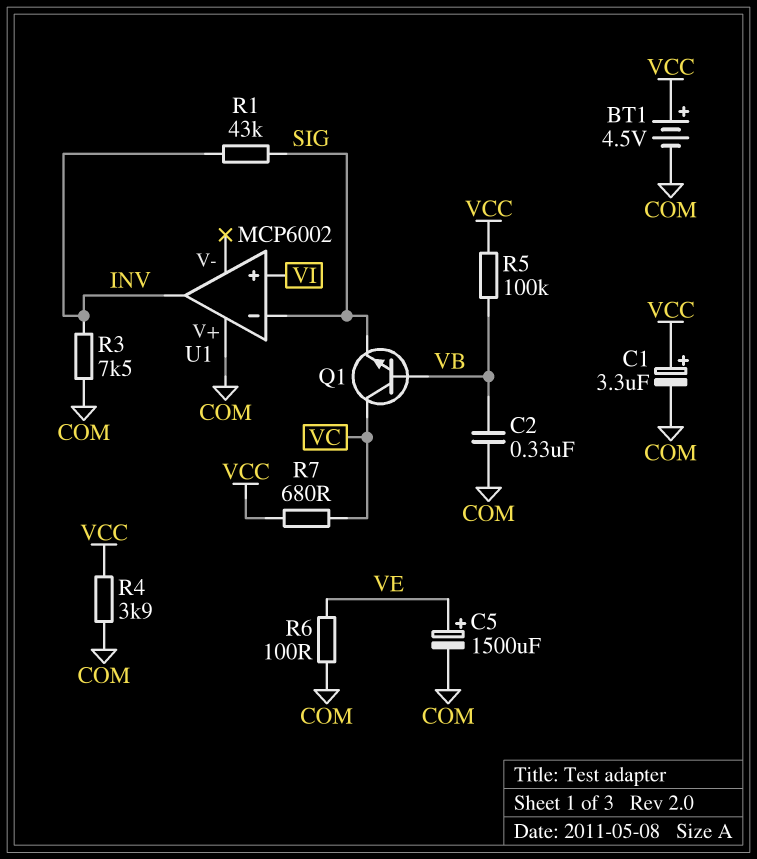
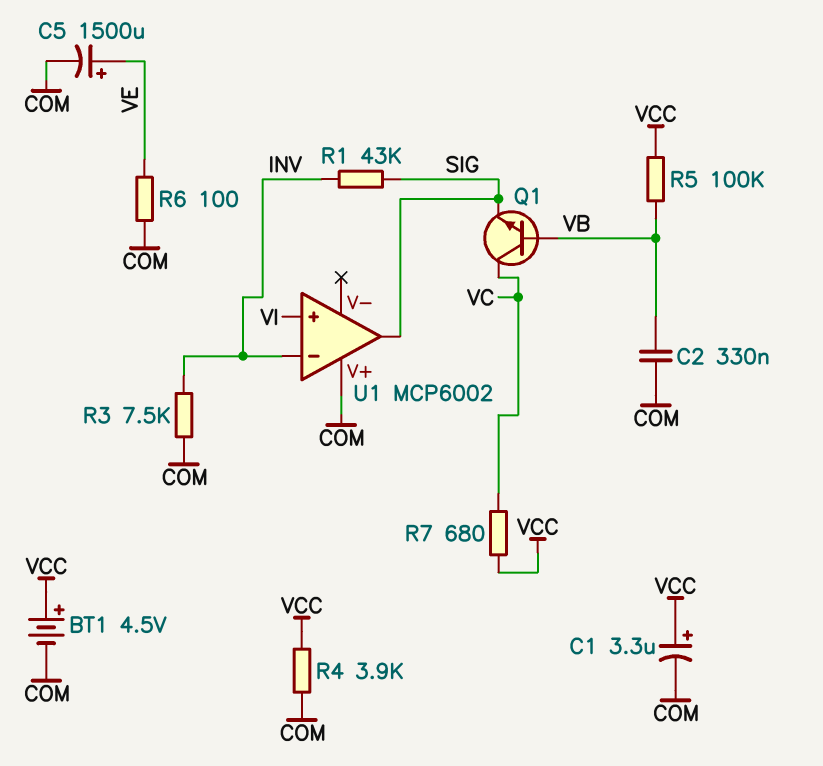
U1 pin in-: SIG -> INV
U1 pin out: INV -> SIG

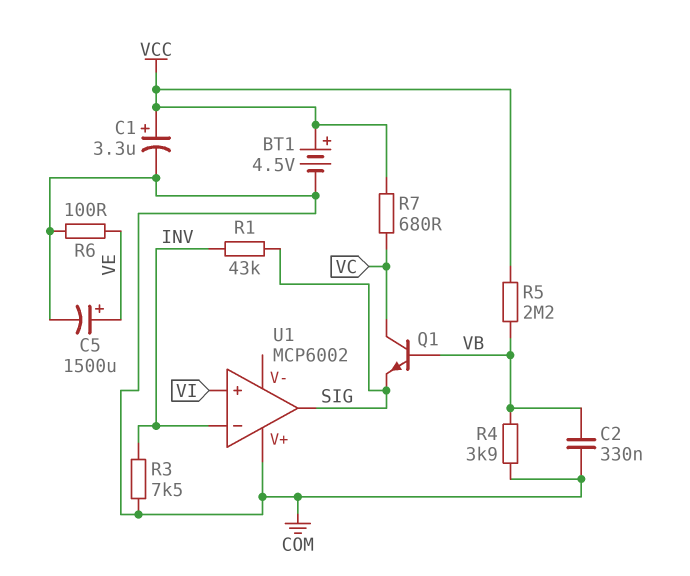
R4: 3.9k (COM, VCC) -> 3.9k (COM, VB)
R5: 100k (VB, VCC) -> 2.2M (VB, VCC)

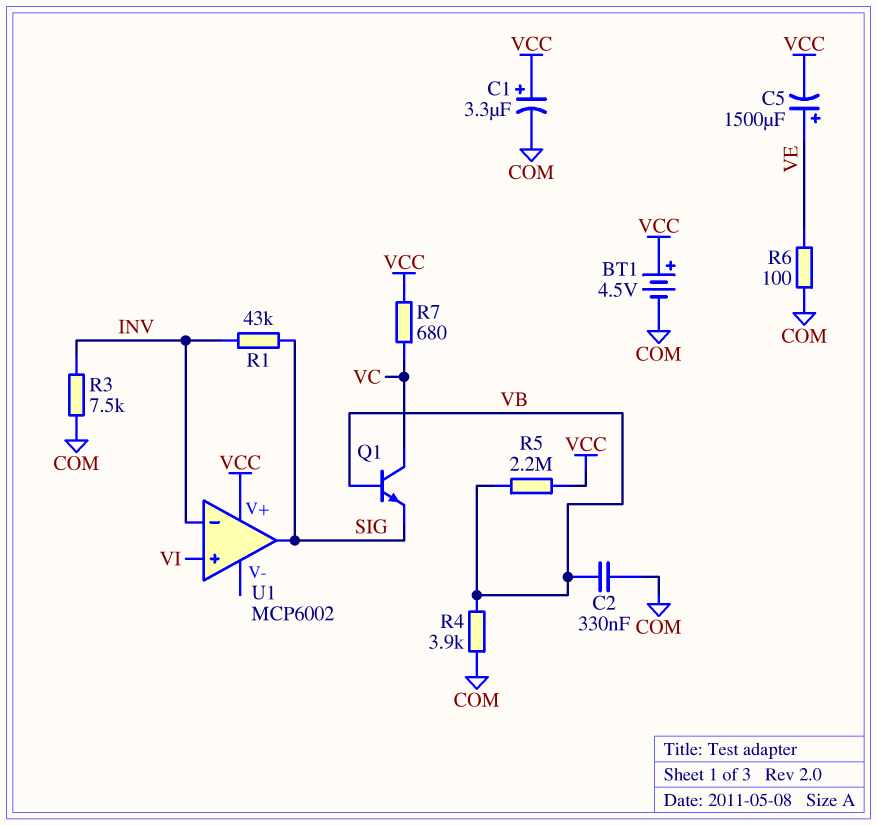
C5: 1500uF (plus VE, minus COM) -> 1500uF (plus VE, minus VCC)
U1 pin V+: COM -> VCC

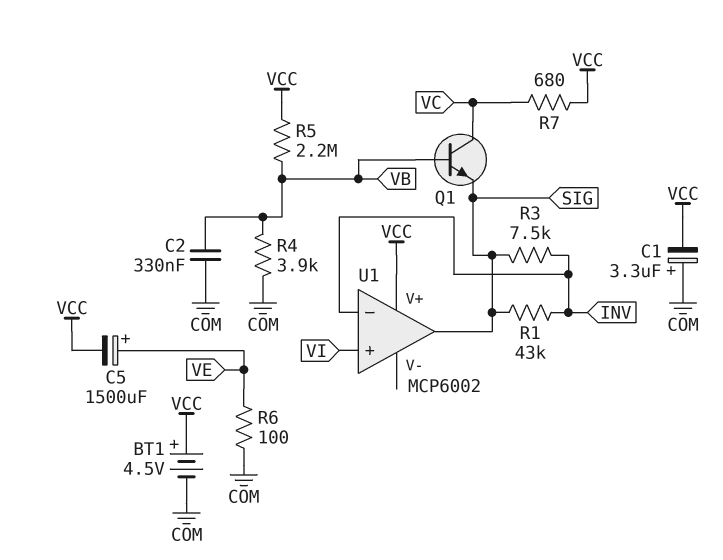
C1: 3.3uF (plus VCC, minus COM) -> 3.3uF (plus COM, minus VCC)
R3: 7.5k (COM, INV) -> 7.5k (INV, SIG)

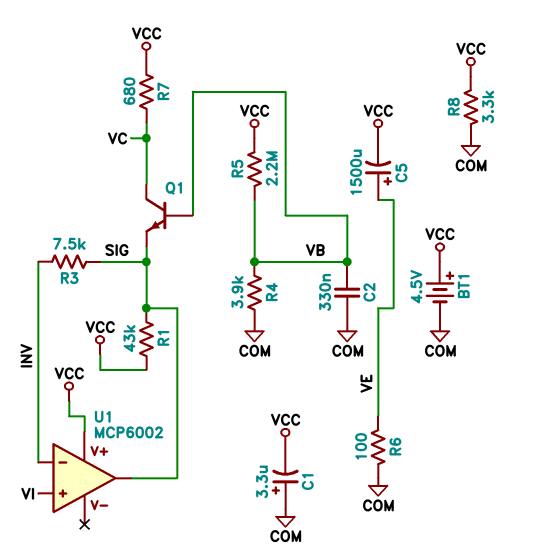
R1: 43k (INV, SIG) -> 43k (SIG, VCC)
R8: none -> 3.3k (COM, VCC)

